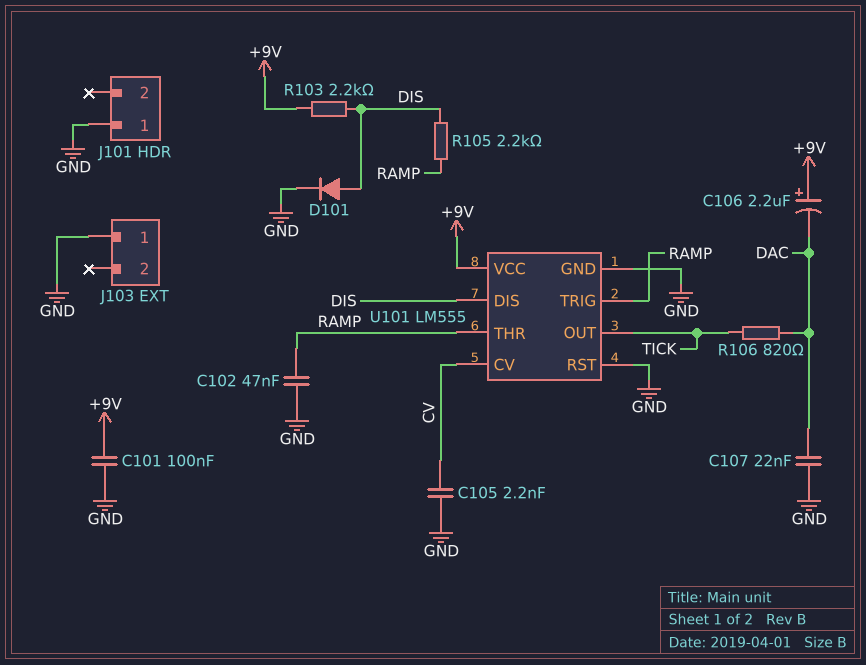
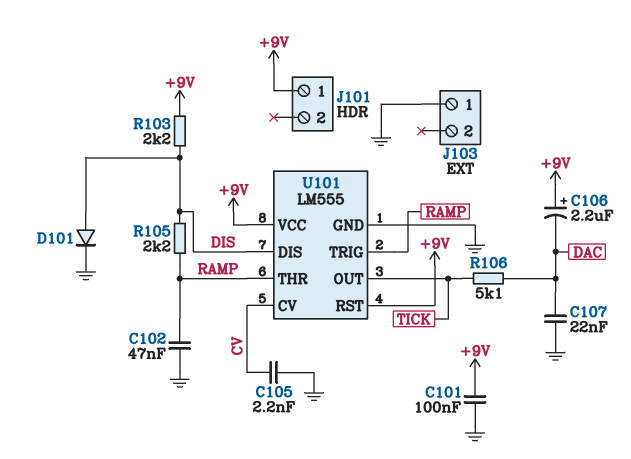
J101 pin 1: GND -> +9V
R106: 820 (DAC, TICK) -> 5.1k (DAC, TICK)
U101 pin RST: GND -> +9V

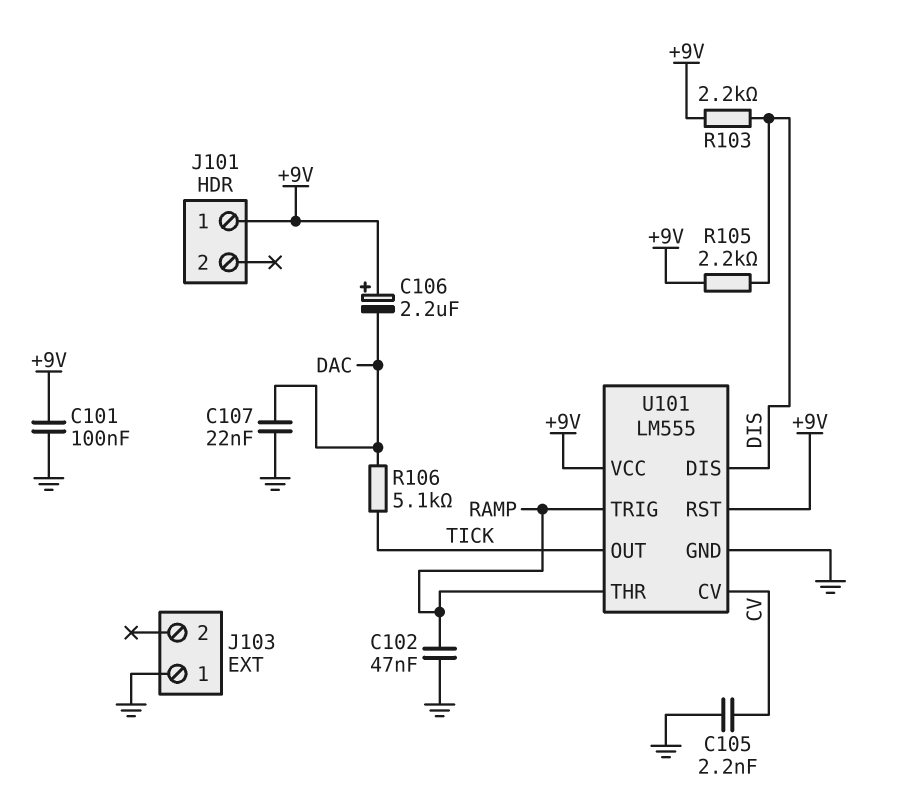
D101: diode (A DIS, K GND) -> none
R105: 2.2k (DIS, RAMP) -> 2.2k (+9V, DIS)

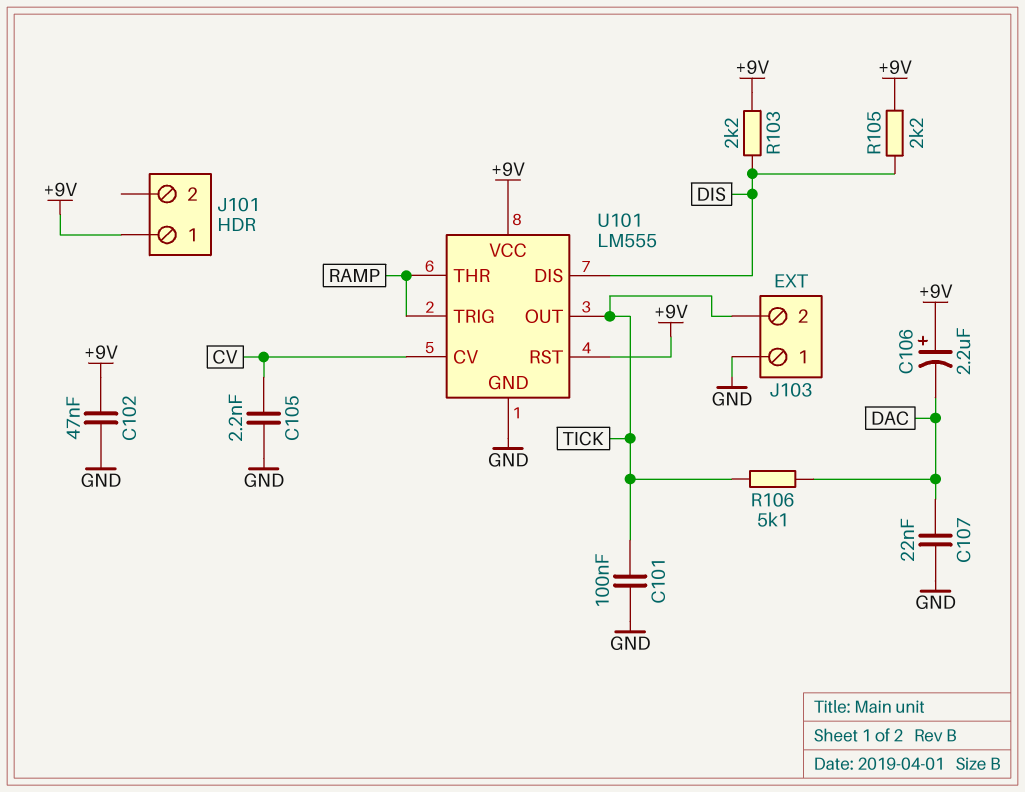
C101: 100nF (+9V, GND) -> 100nF (GND, TICK)
C102: 47nF (GND, RAMP) -> 47nF (+9V, GND)
J103 pin 2: none -> TICK

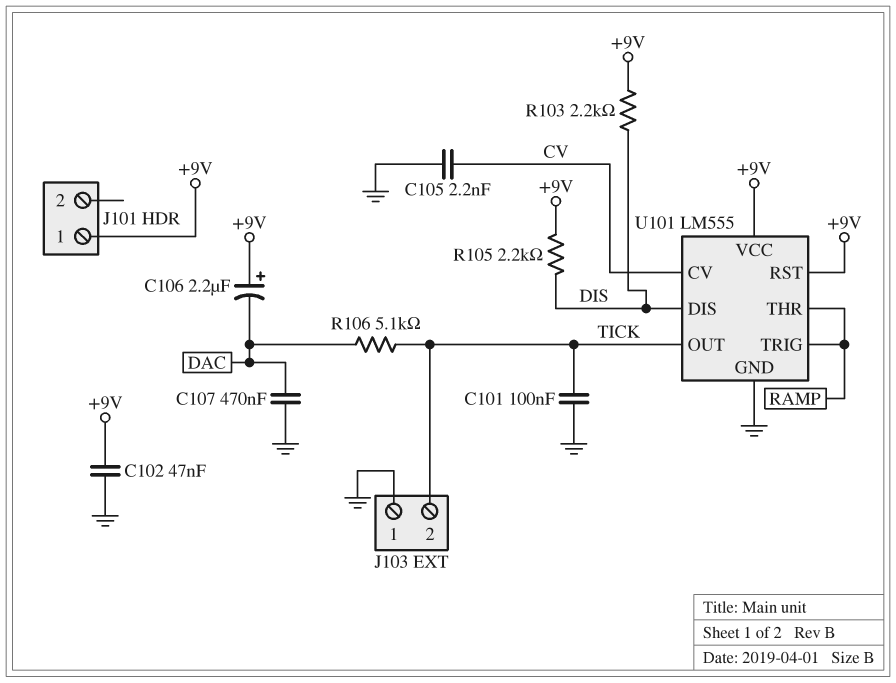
C107: 22nF (DAC, GND) -> 470nF (DAC, GND)

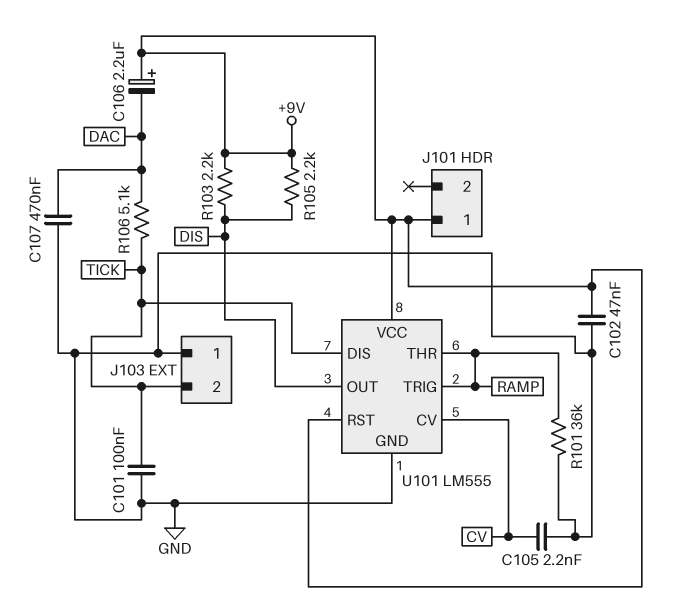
R101: none -> 36k (GND, RAMP)
U101 pin DIS: DIS -> TICK
U101 pin OUT: TICK -> DIS

